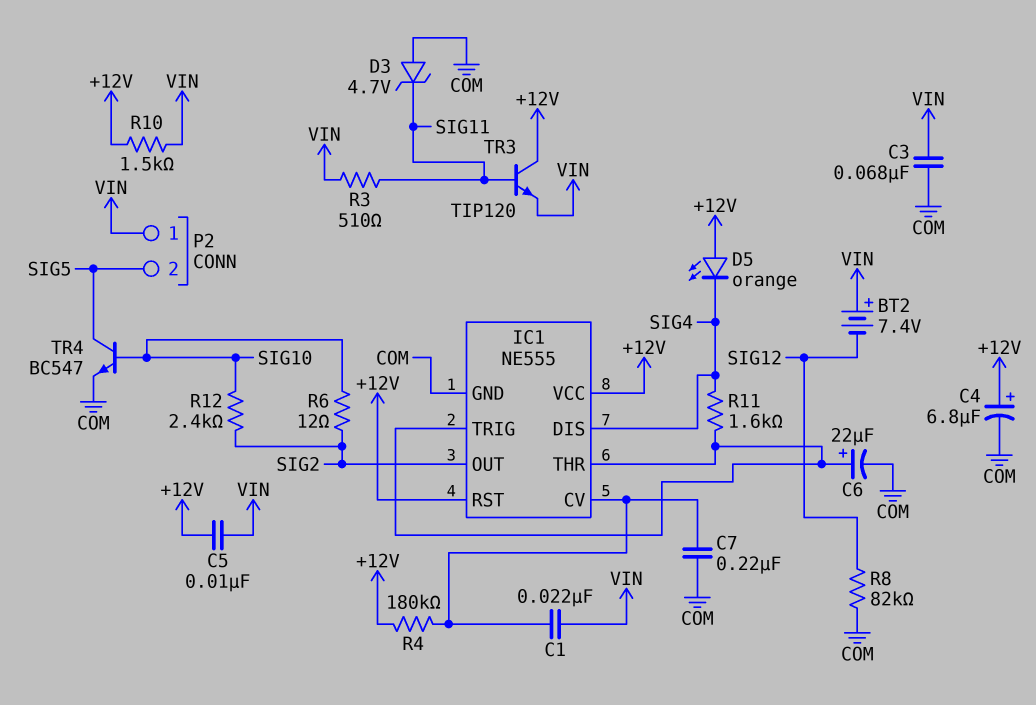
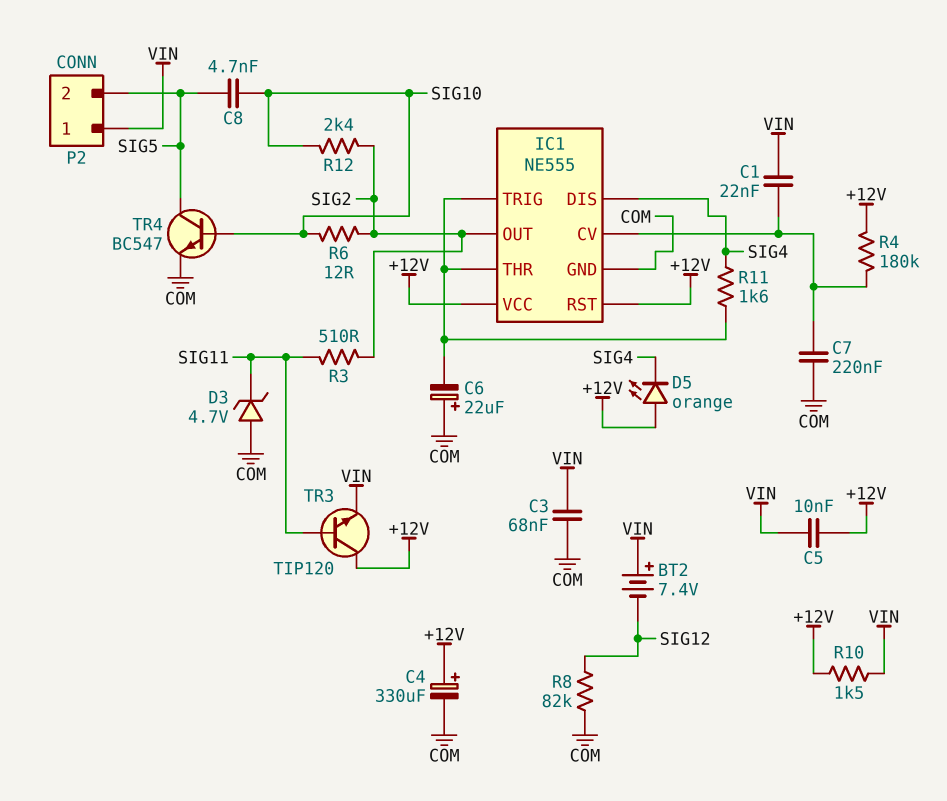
C4: 6.8uF (plus +12V, minus COM) -> 330uF (plus +12V, minus COM)
C6: 22uF (plus IC1/THR, minus COM) -> 22uF (plus COM, minus IC1/THR)
C8: none -> 4.7nF (SIG5, SIG10)
R3: 510 (SIG11, VIN) -> 510 (SIG2, SIG11)

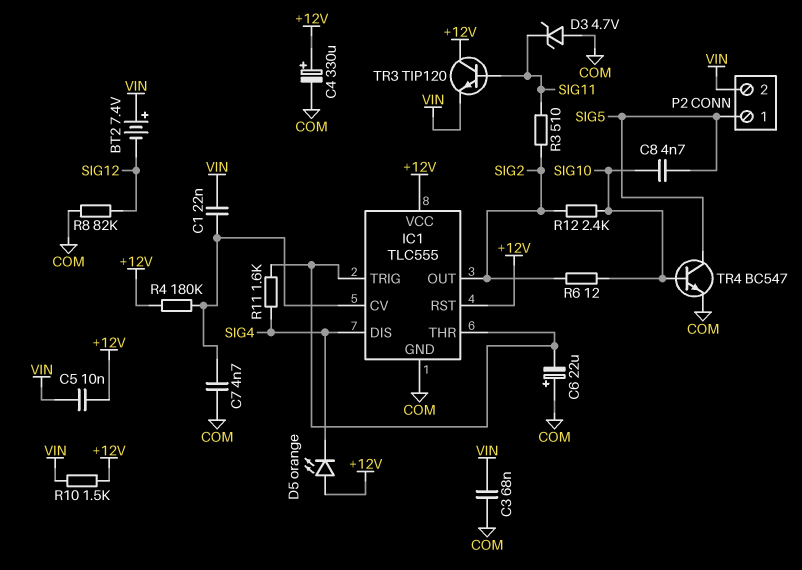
C7: 220nF (COM, IC1/CV) -> 4.7nF (COM, IC1/CV)
IC1: NE555 -> TLC555
P2 pin 1: VIN -> SIG5
P2 pin 2: SIG5 -> VIN

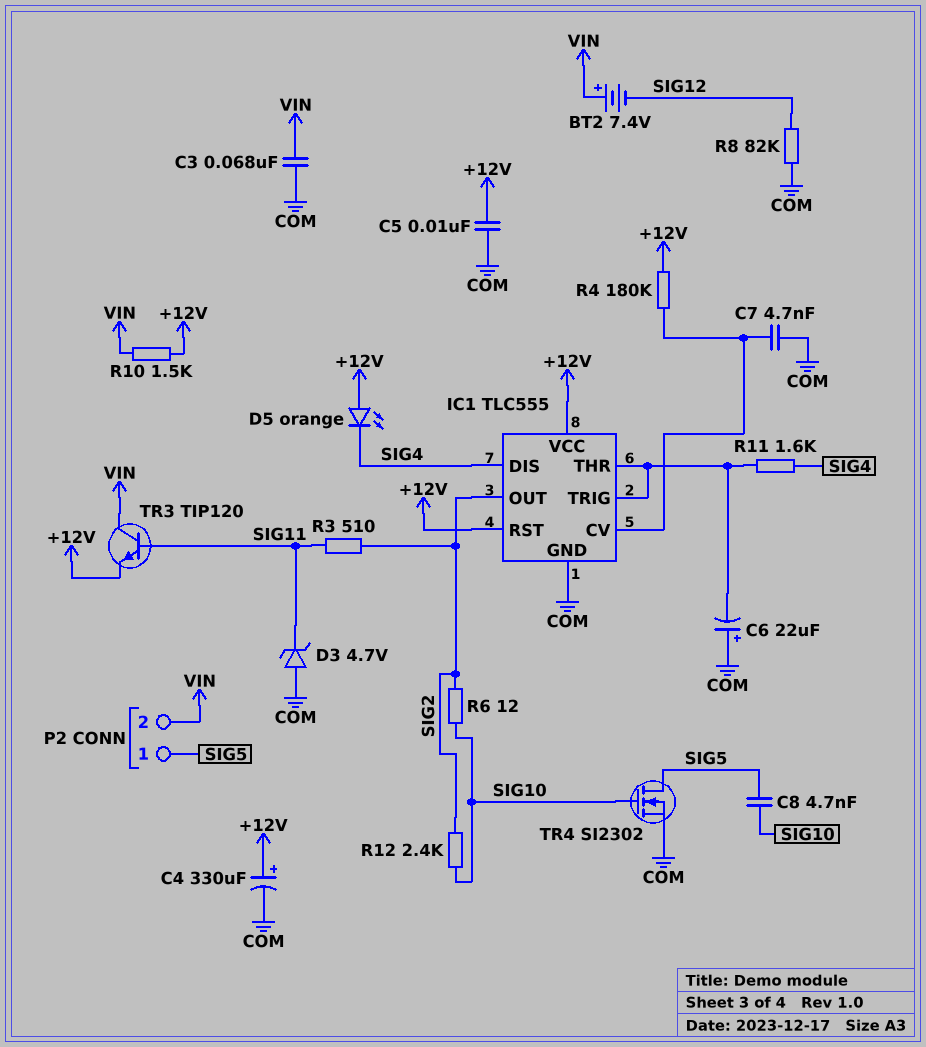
C1: 22nF (IC1/CV, VIN) -> none
C5: 10nF (+12V, VIN) -> 10nF (+12V, COM)
TR3: NPN TIP120 (B SIG11, C +12V, E VIN) -> NPN TIP120 (B SIG11, C VIN, E +12V)
TR4: NPN BC547 (B SIG10, C SIG5, E COM) -> NMOS SI2302 (G SIG10, D SIG5, S COM)

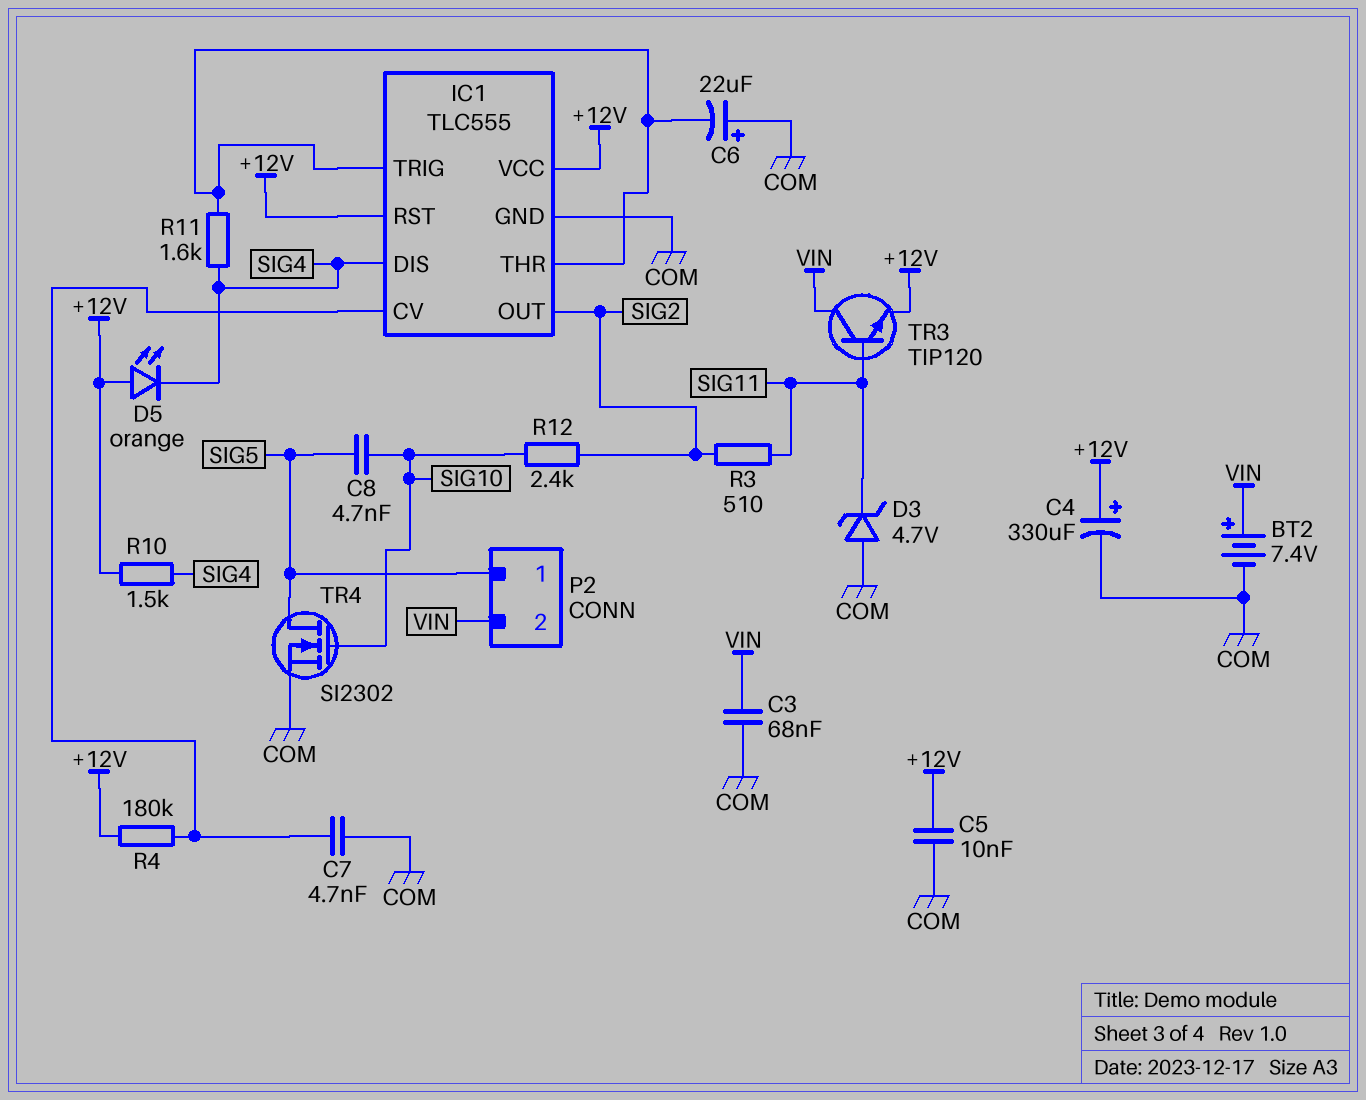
BT2: 7.4V (plus VIN, minus SIG12) -> 7.4V (plus VIN, minus COM)
R6: 12 (SIG2, SIG10) -> none
R8: 82k (COM, SIG12) -> none
R10: 1.5k (+12V, VIN) -> 1.5k (+12V, SIG4)

